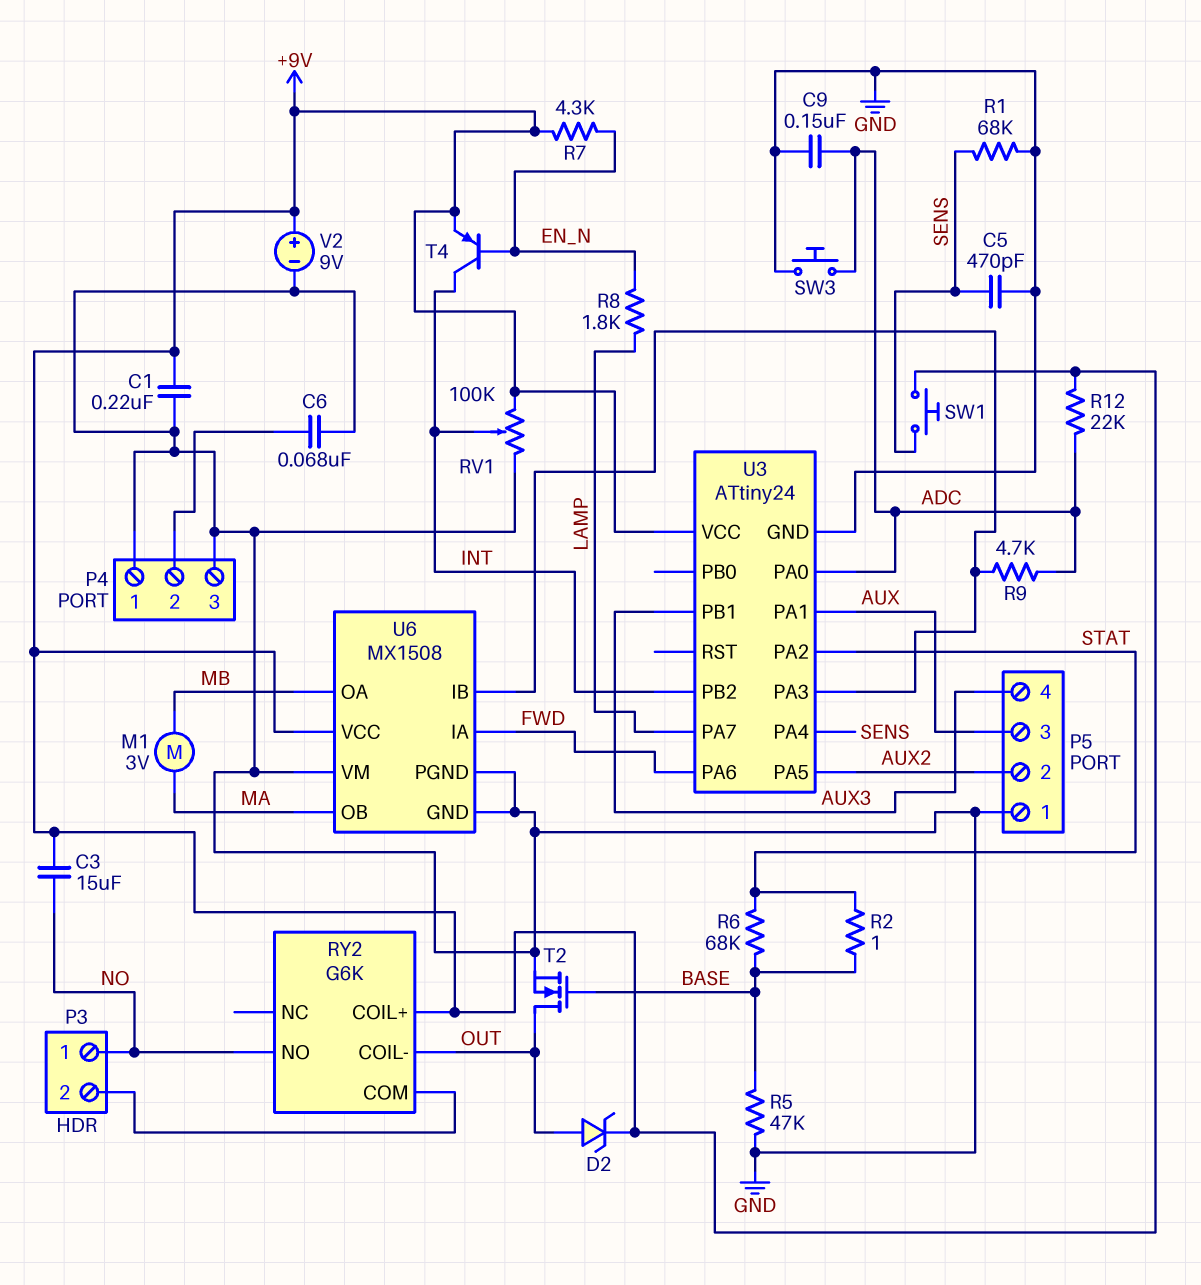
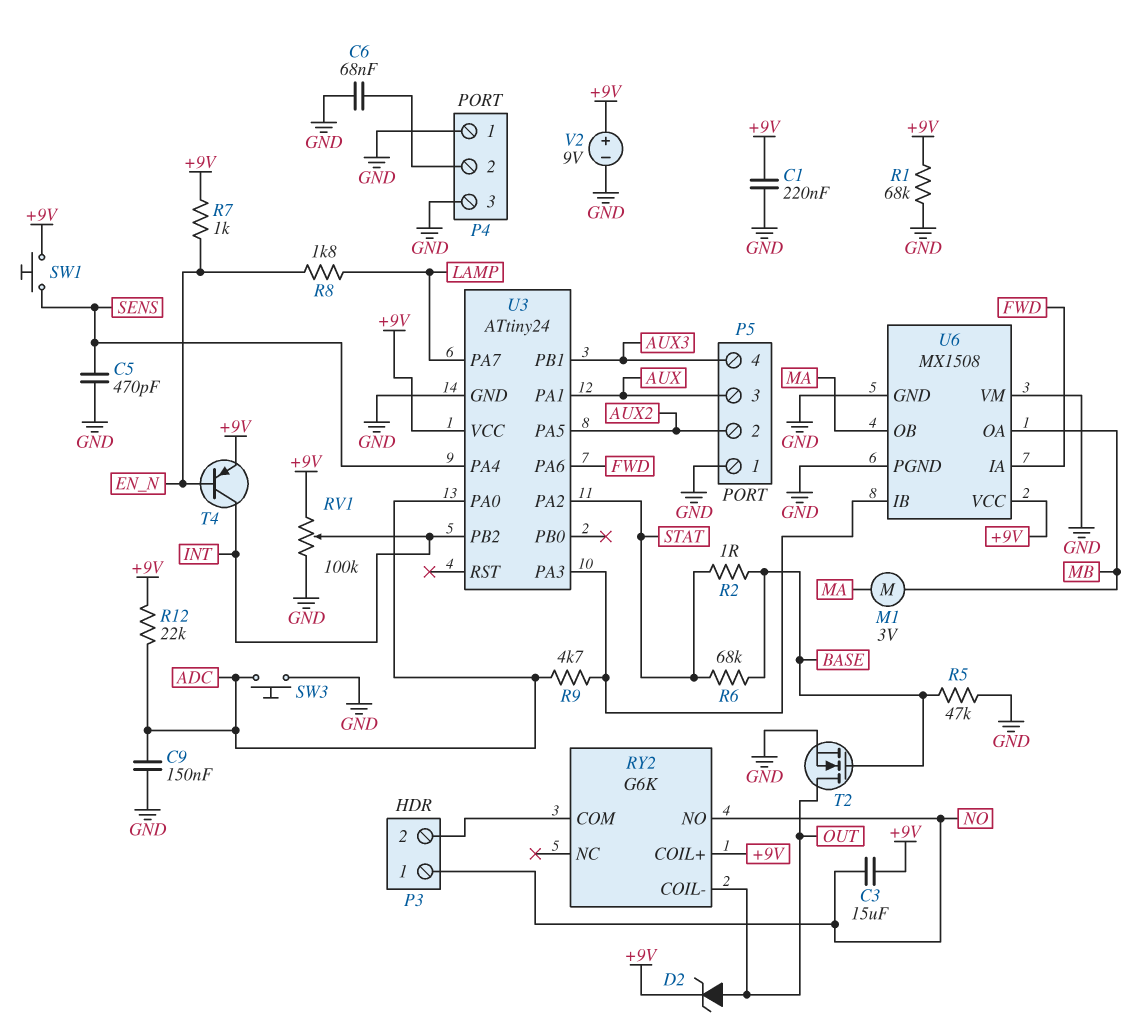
R1: 68k (GND, SENS) -> 68k (+9V, GND)
R7: 4.3k (+9V, EN_N) -> 1k (+9V, EN_N)

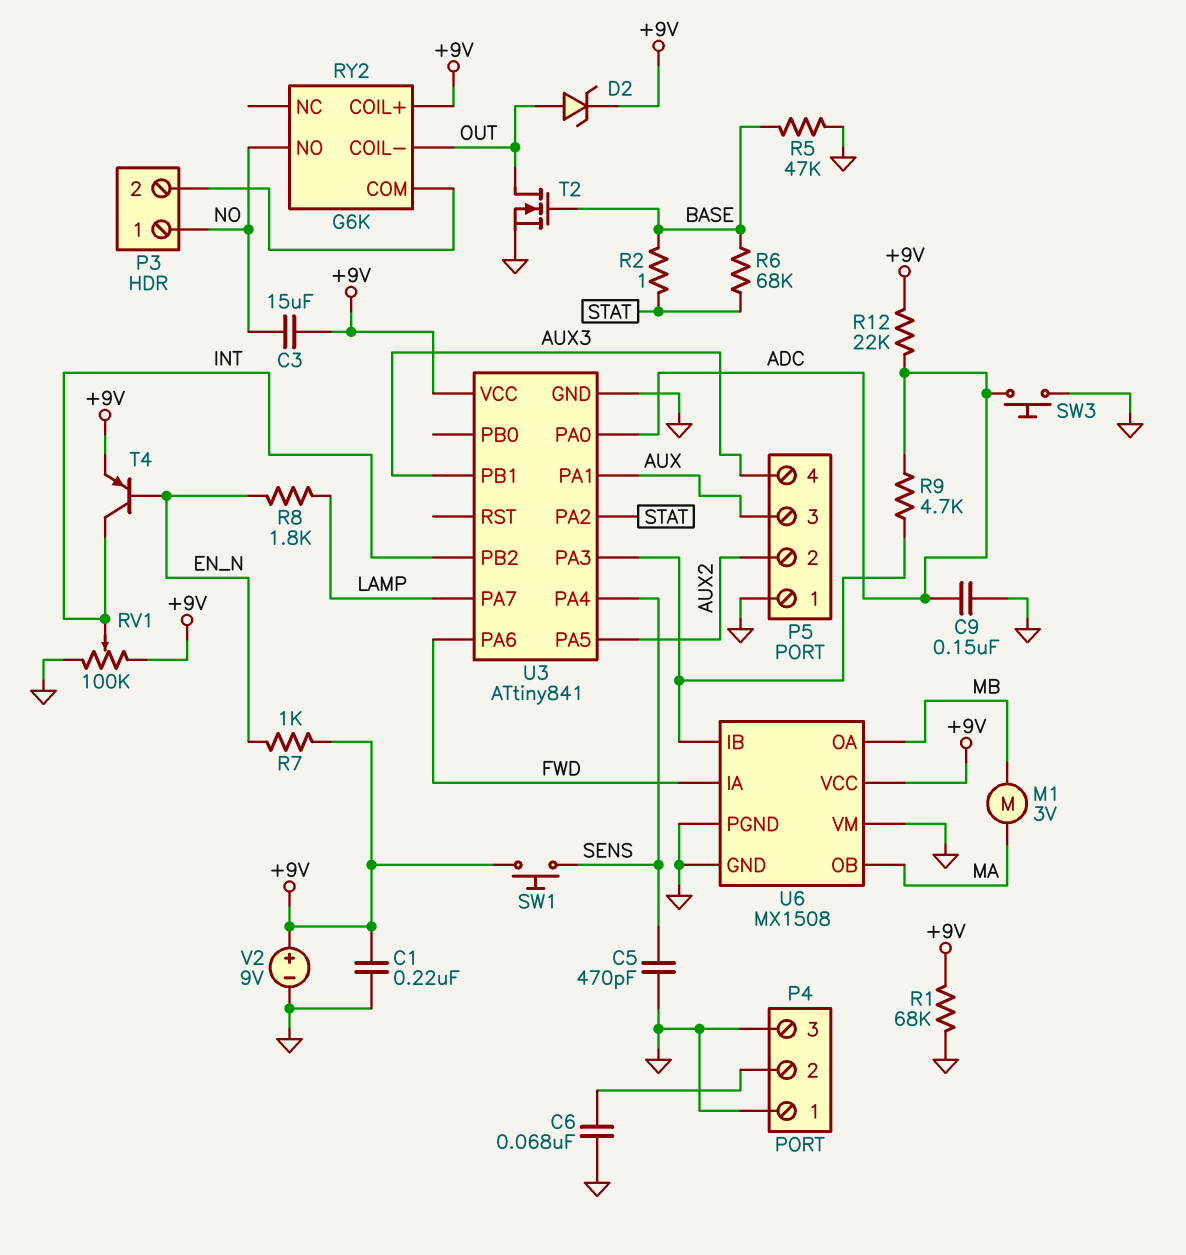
U3: ATtiny24 -> ATtiny841

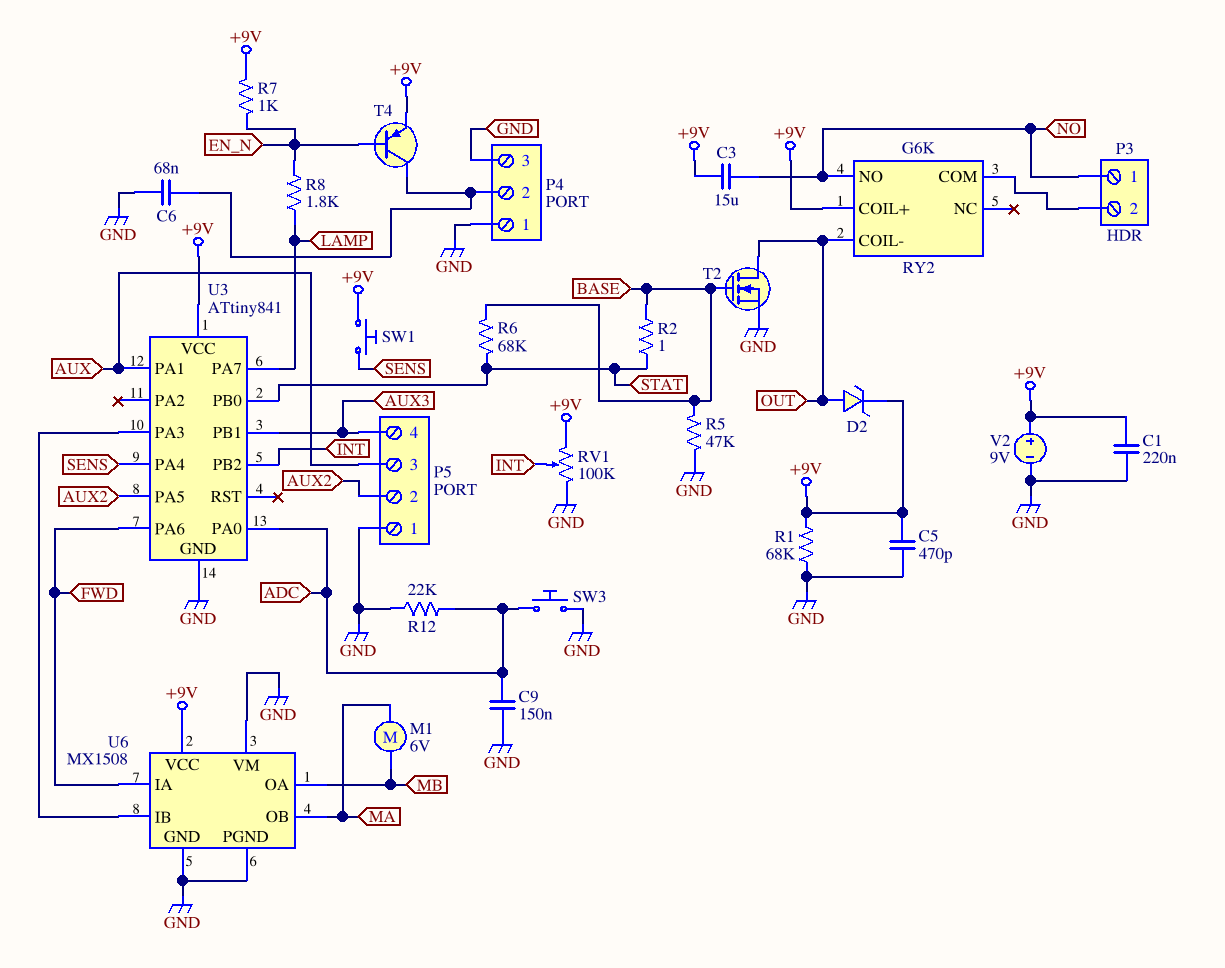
C5: 470pF (GND, SENS) -> 470pF (+9V, GND)
M1: motor 3V (MA, MB) -> motor 6V (MA, MB)
R9: 4.7k (ADC, U3/PA3) -> none
R12: 22k (+9V, ADC) -> 22k (ADC, GND)
T4: PNP (B EN_N, C INT, E +9V) -> PNP (B EN_N, C P4/2, E +9V)
U3 pin PA2: STAT -> none
U3 pin PB0: none -> STAT

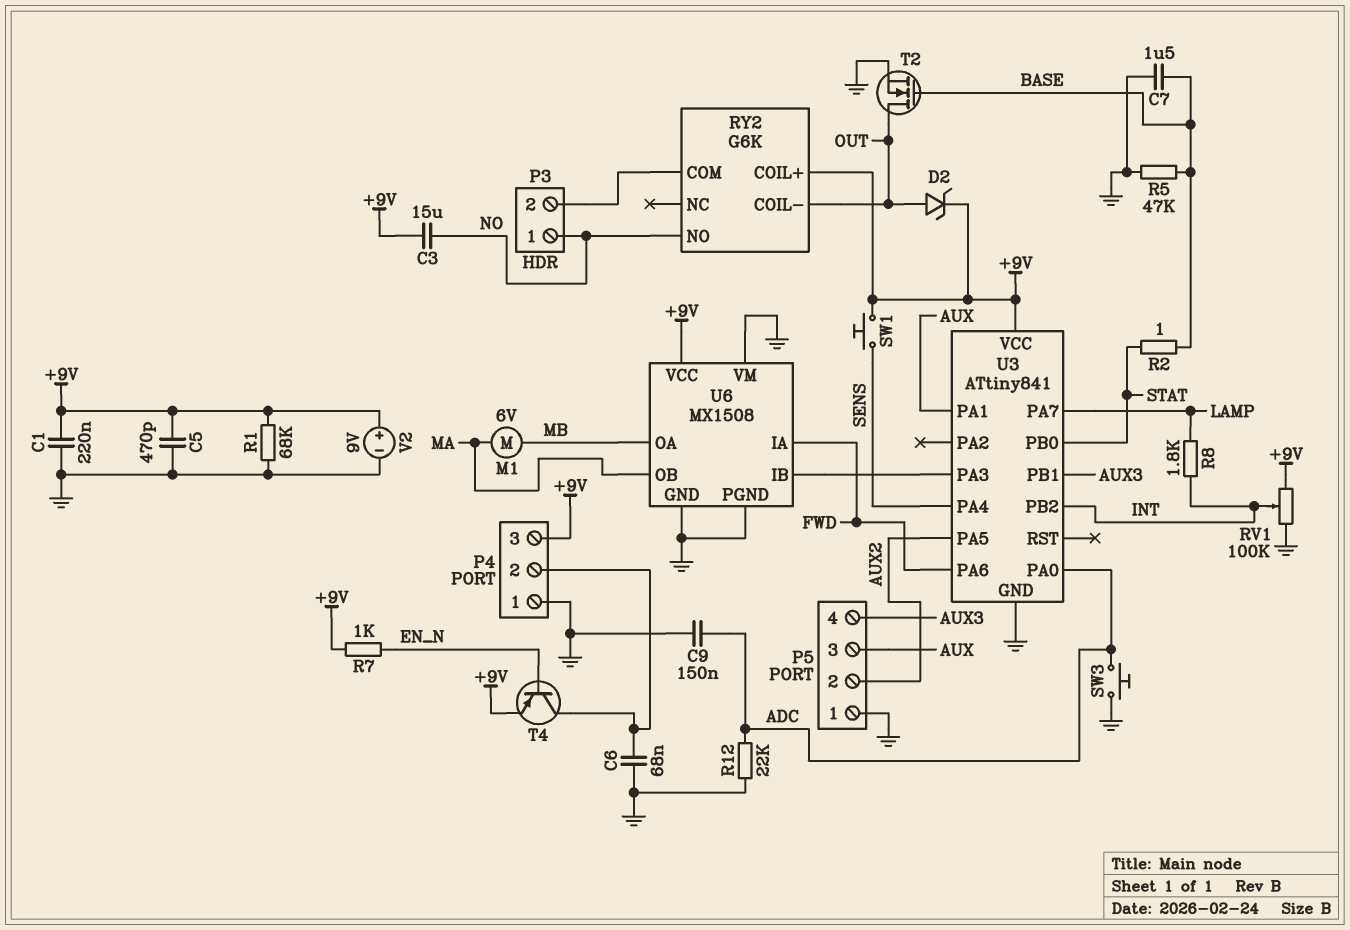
C7: none -> 1.5uF (BASE, GND)
P4 pin 3: GND -> +9V
R6: 68k (BASE, STAT) -> none
R8: 1.8k (EN_N, LAMP) -> 1.8k (INT, LAMP)

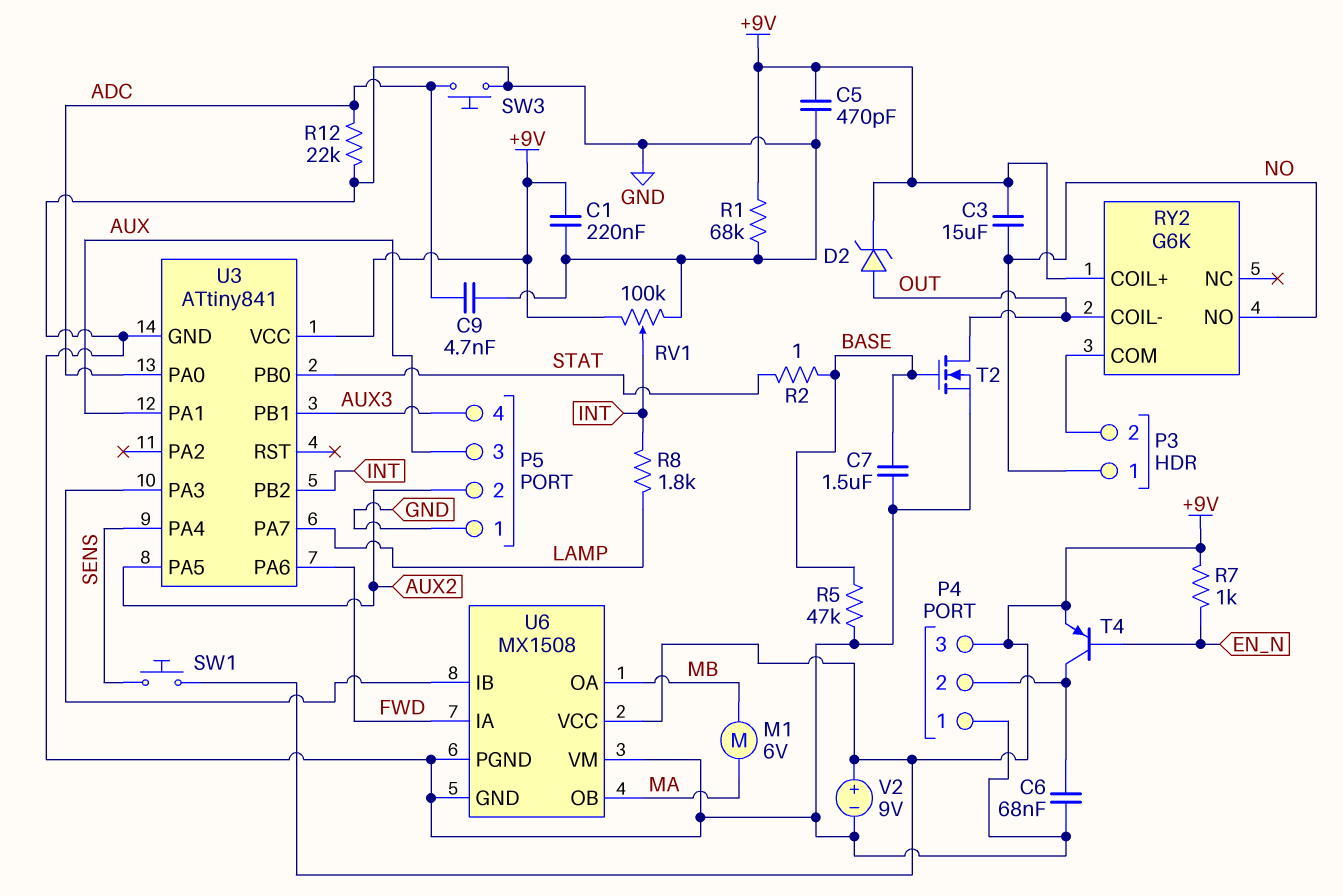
C9: 150nF (ADC, GND) -> 4.7nF (ADC, GND)

